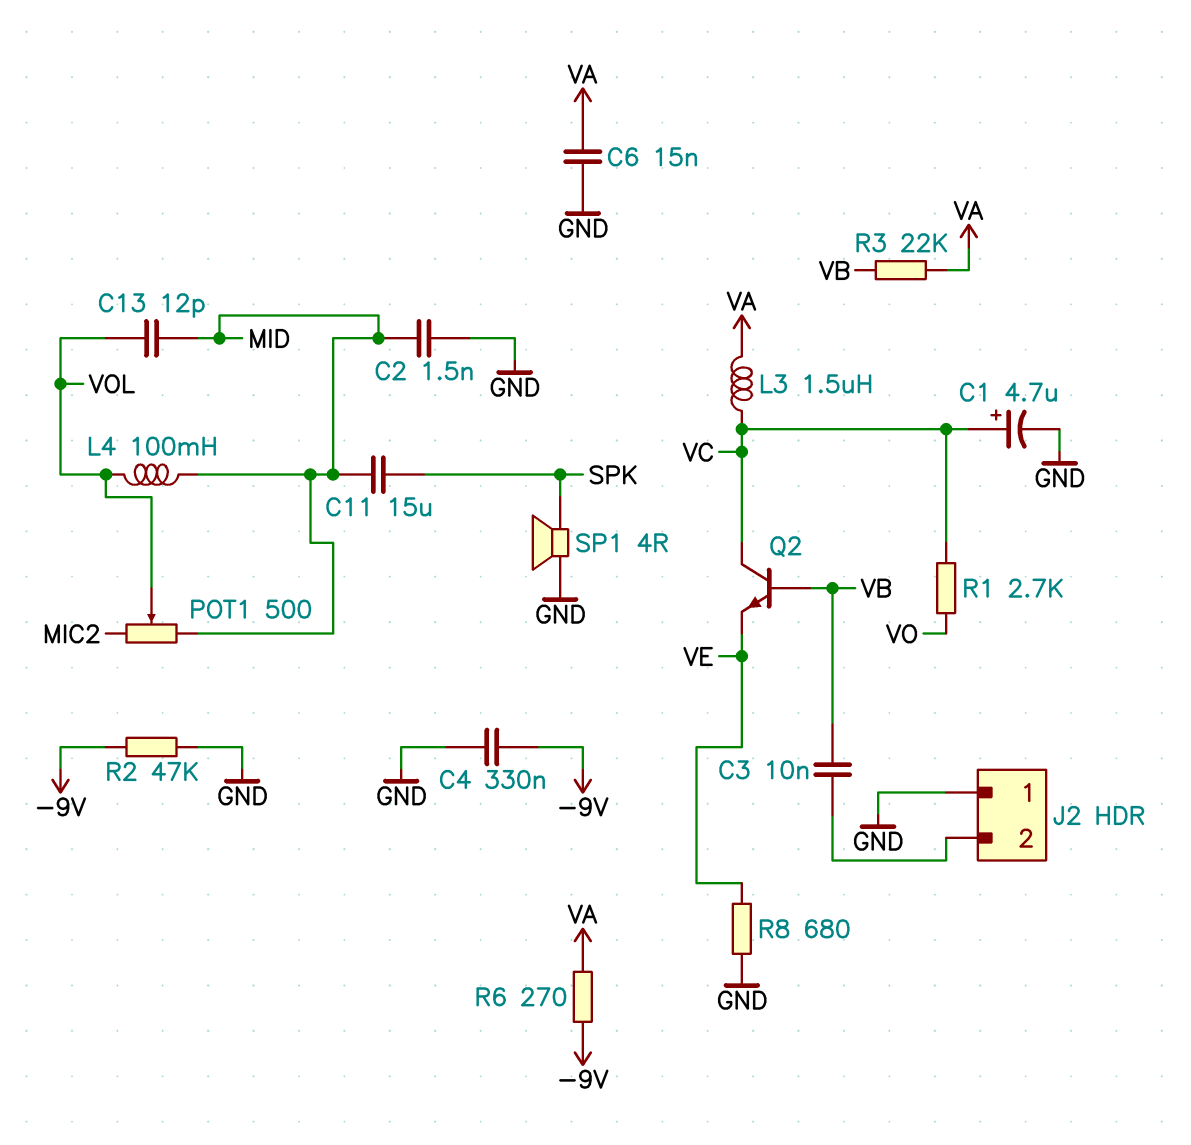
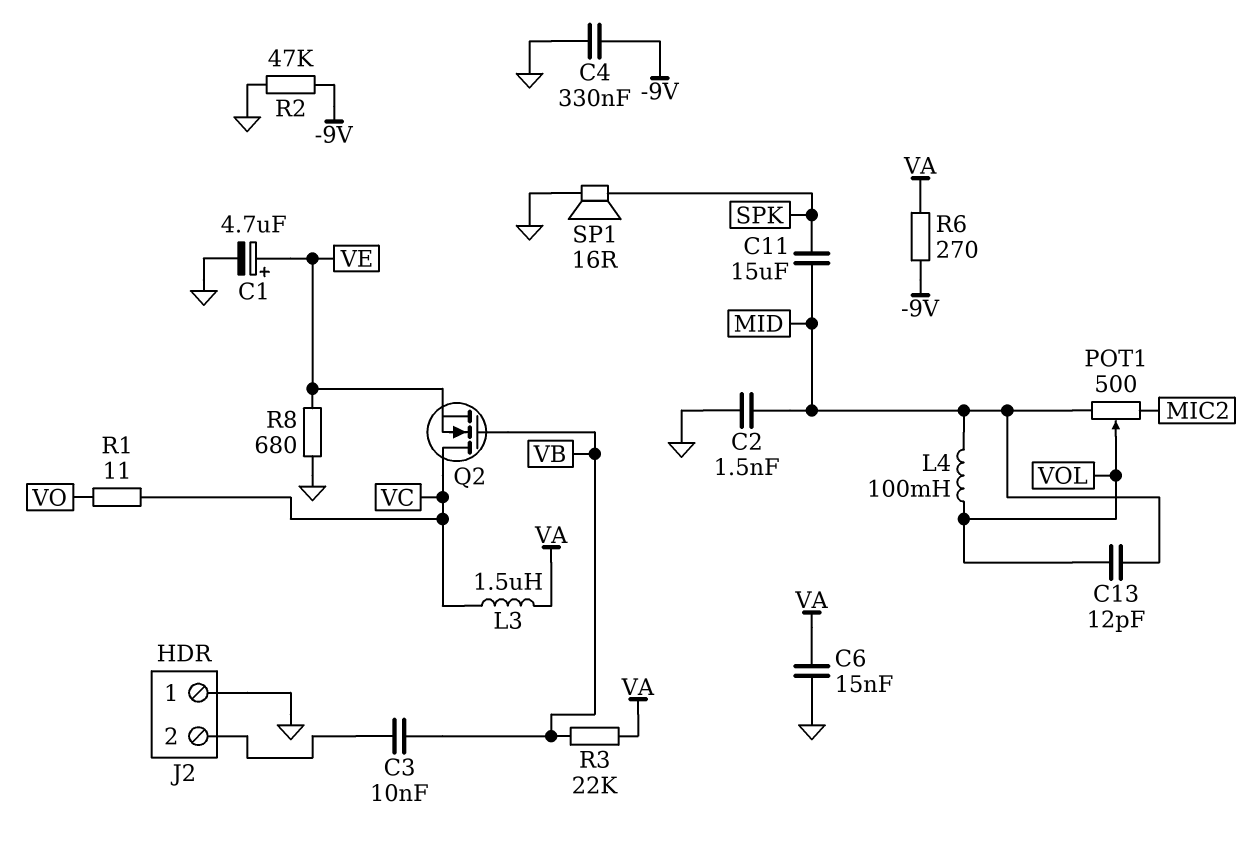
C1: 4.7uF (plus VC, minus GND) -> 4.7uF (plus VE, minus GND)
Q2: NPN (B VB, C VC, E VE) -> NMOS (G VB, D VC, S VE)
R1: 2.7k (VC, VO) -> 11 (VC, VO)
SP1: speaker 4R (GND, SPK) -> speaker 16R (GND, SPK)

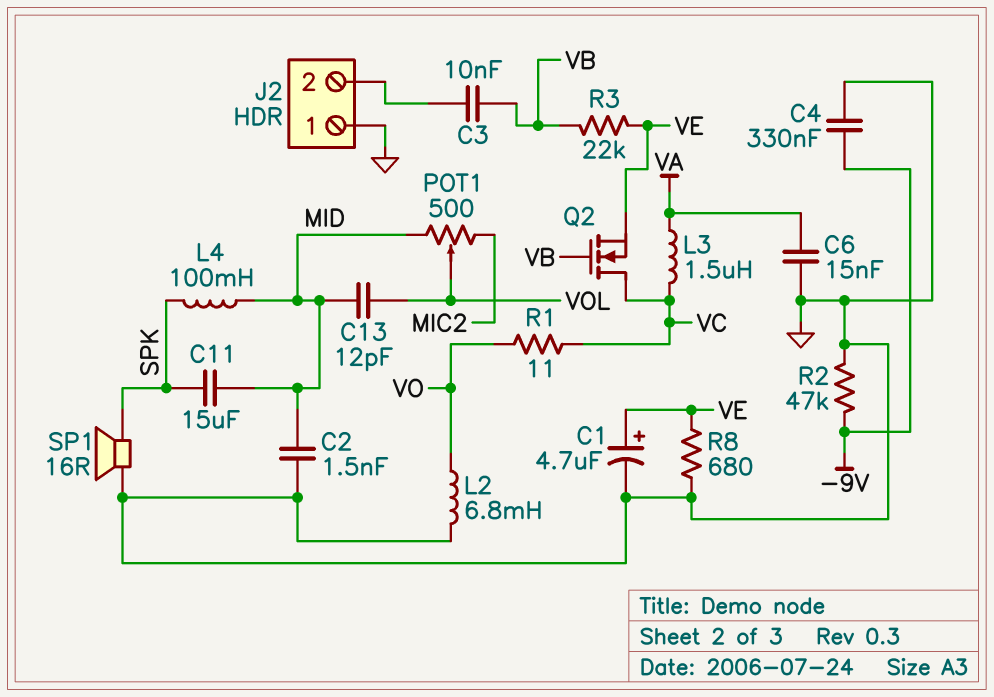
L2: none -> 6.8mH (GND, VO)
L4: 100mH (MID, VOL) -> 100mH (MID, SPK)
R3: 22k (VA, VB) -> 22k (VB, VE)
R6: 270 (-9V, VA) -> none

